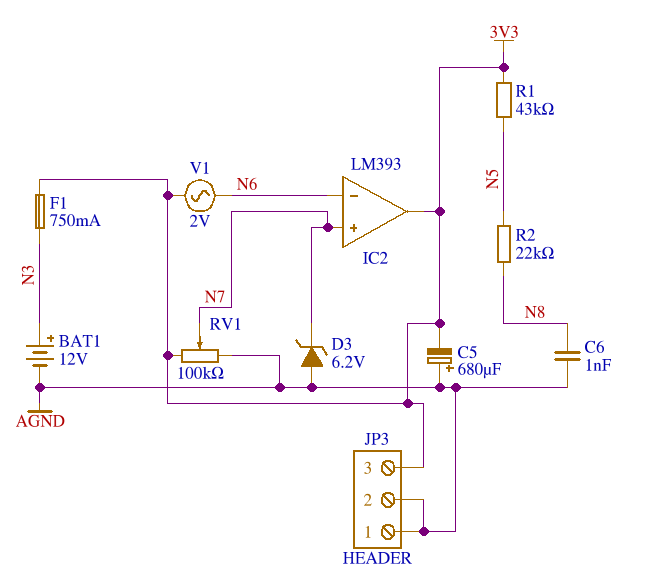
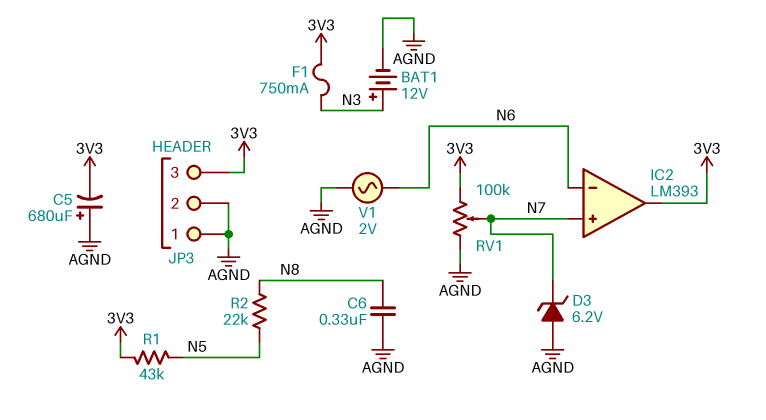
C6: 1nF (AGND, N8) -> 330nF (AGND, N8)
V1: AC 2V (3V3, N6) -> AC 2V (AGND, N6)

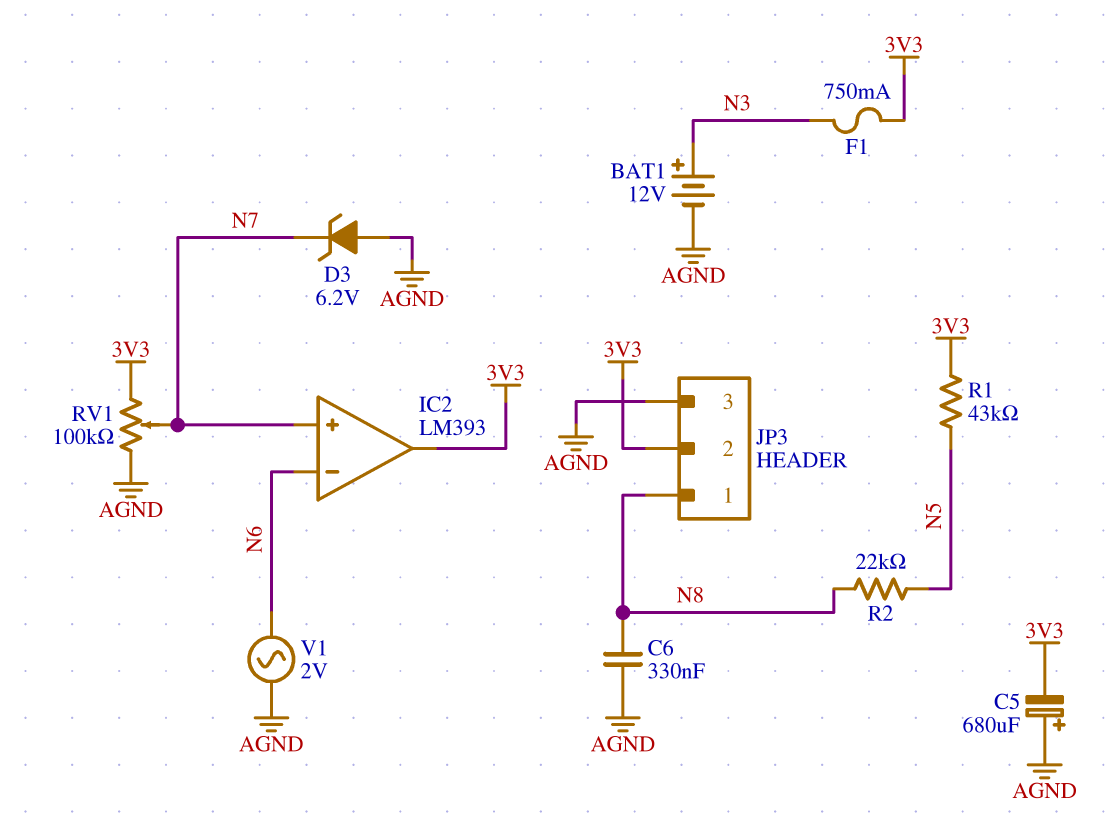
JP3 pin 1: AGND -> N8
JP3 pin 2: AGND -> 3V3
JP3 pin 3: 3V3 -> AGND

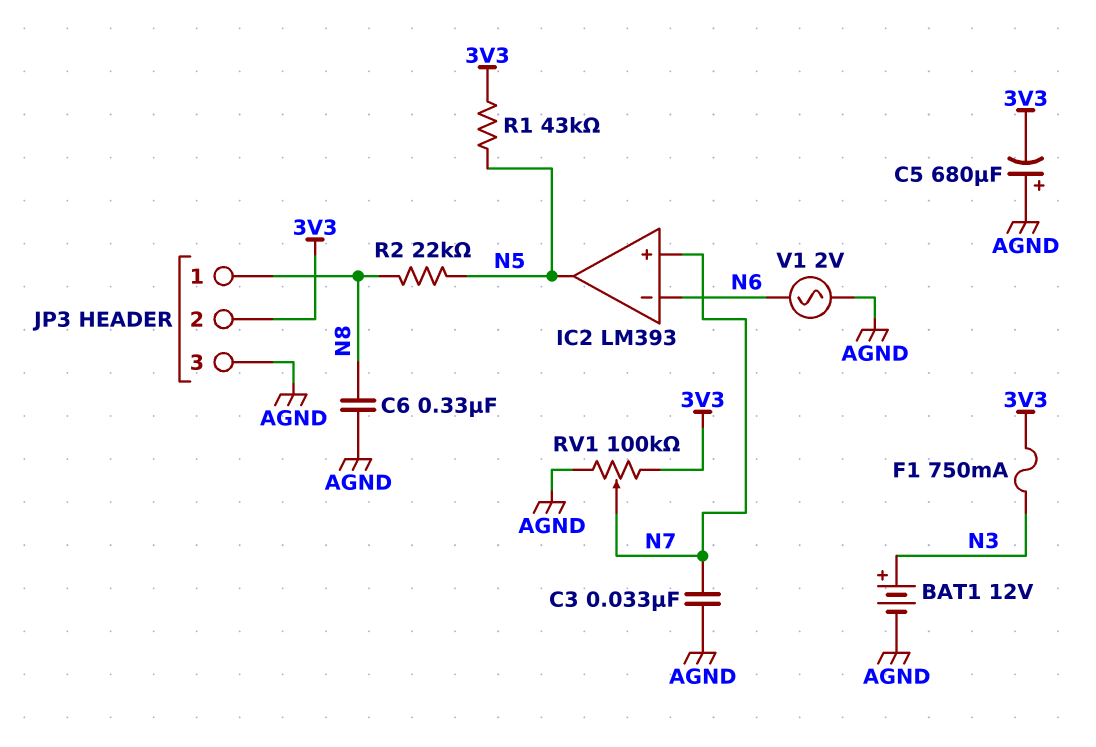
C3: none -> 33nF (AGND, N7)
D3: zener 6.2V (A AGND, K N7) -> none
IC2 pin out: 3V3 -> N5

